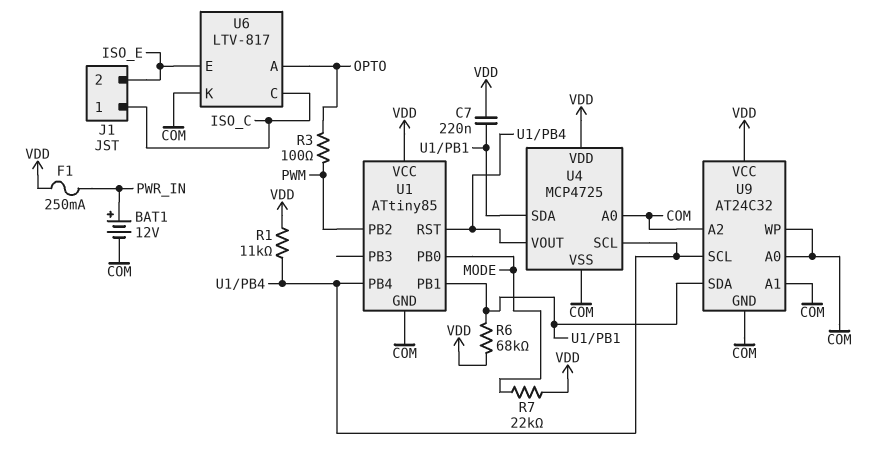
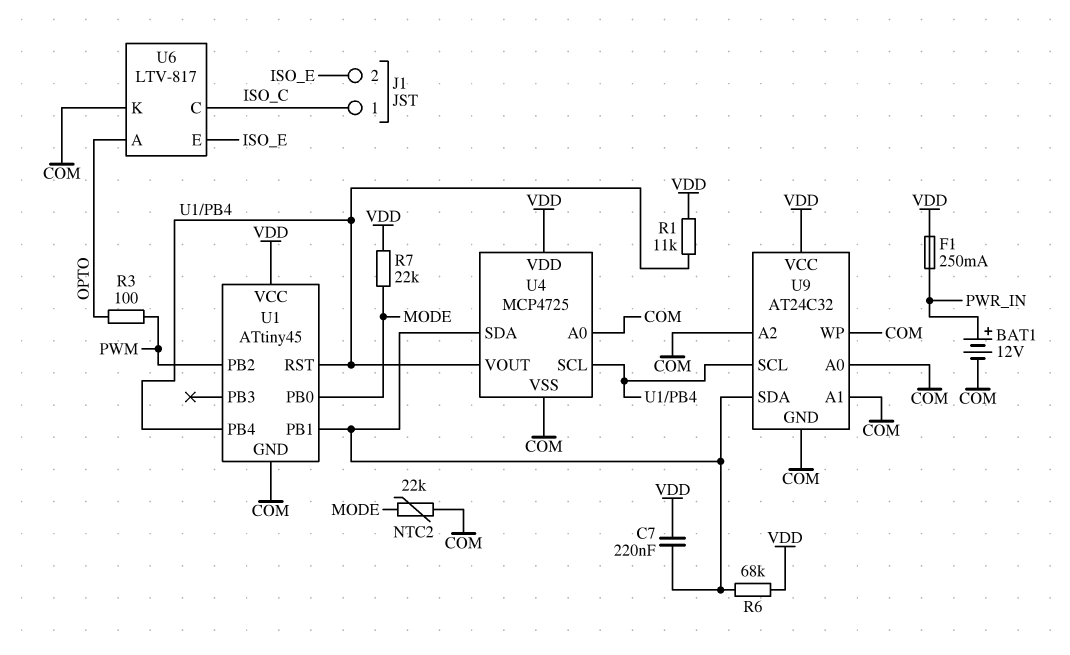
NTC2: none -> 22k (COM, MODE)
U1: ATtiny85 -> ATtiny45

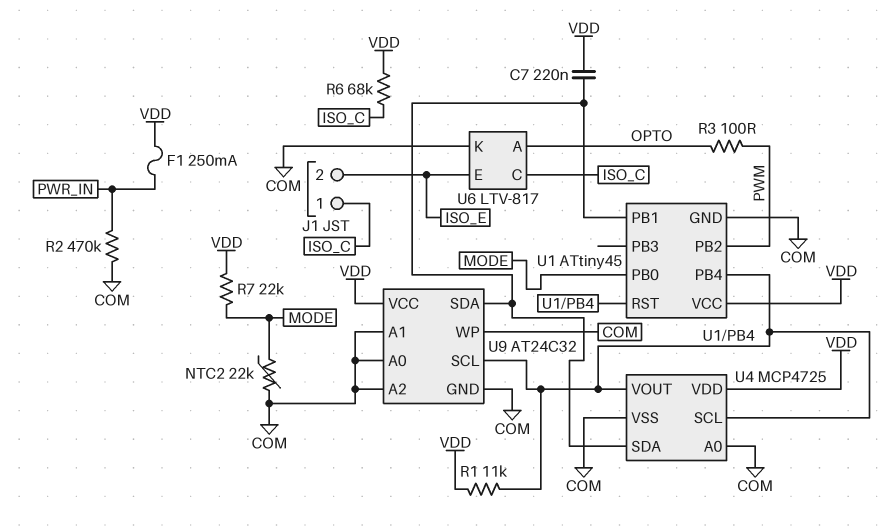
BAT1: 12V (plus PWR_IN, minus COM) -> none
R2: none -> 470k (COM, PWR_IN)
R6: 68k (U1/PB1, VDD) -> 68k (ISO_C, VDD)

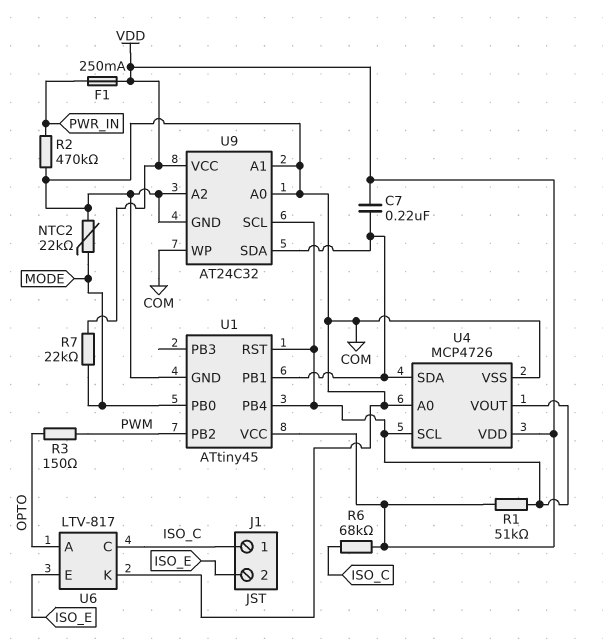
R1: 11k (U1/PB4, VDD) -> 51k (U1/PB4, VDD)
R3: 100 (OPTO, PWM) -> 150 (OPTO, PWM)
U4: MCP4725 -> MCP4726

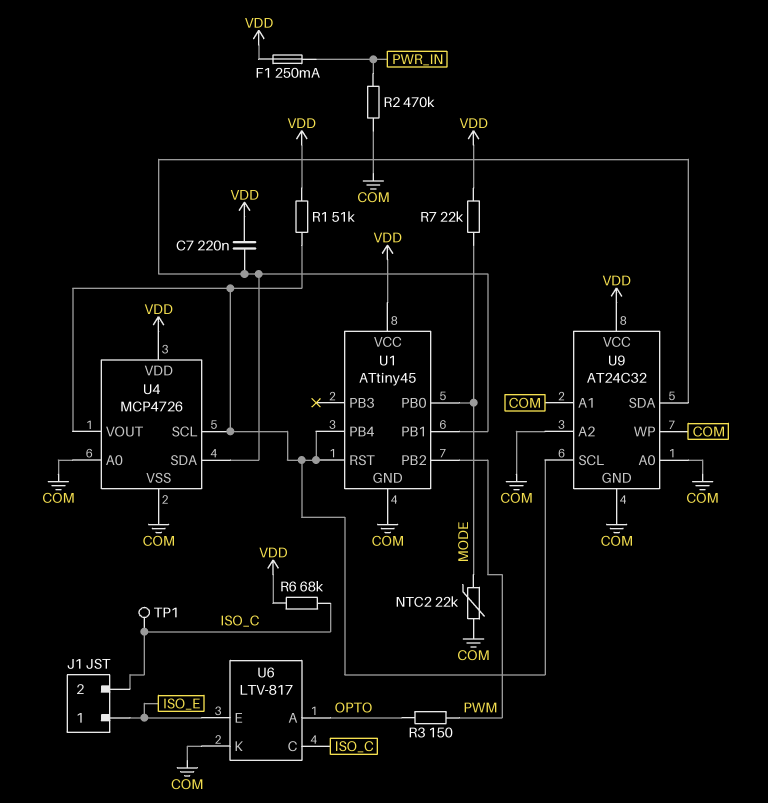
J1 pin 1: ISO_C -> ISO_E
J1 pin 2: ISO_E -> ISO_C
TP1: none -> test point (ISO_C)

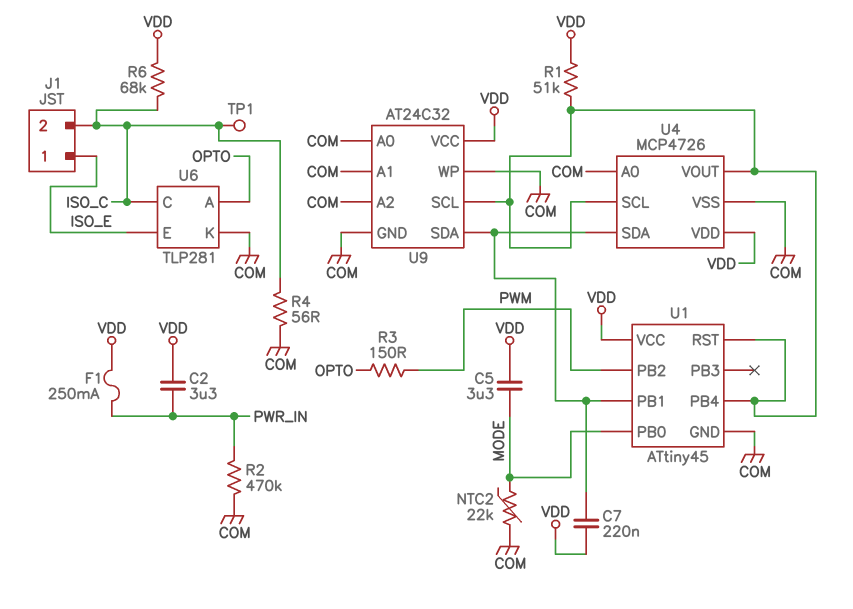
C2: none -> 3.3uF (PWR_IN, VDD)
C5: none -> 3.3uF (MODE, VDD)
R4: none -> 56 (COM, ISO_C)
R7: 22k (MODE, VDD) -> none
U6: LTV-817 -> TLP281

